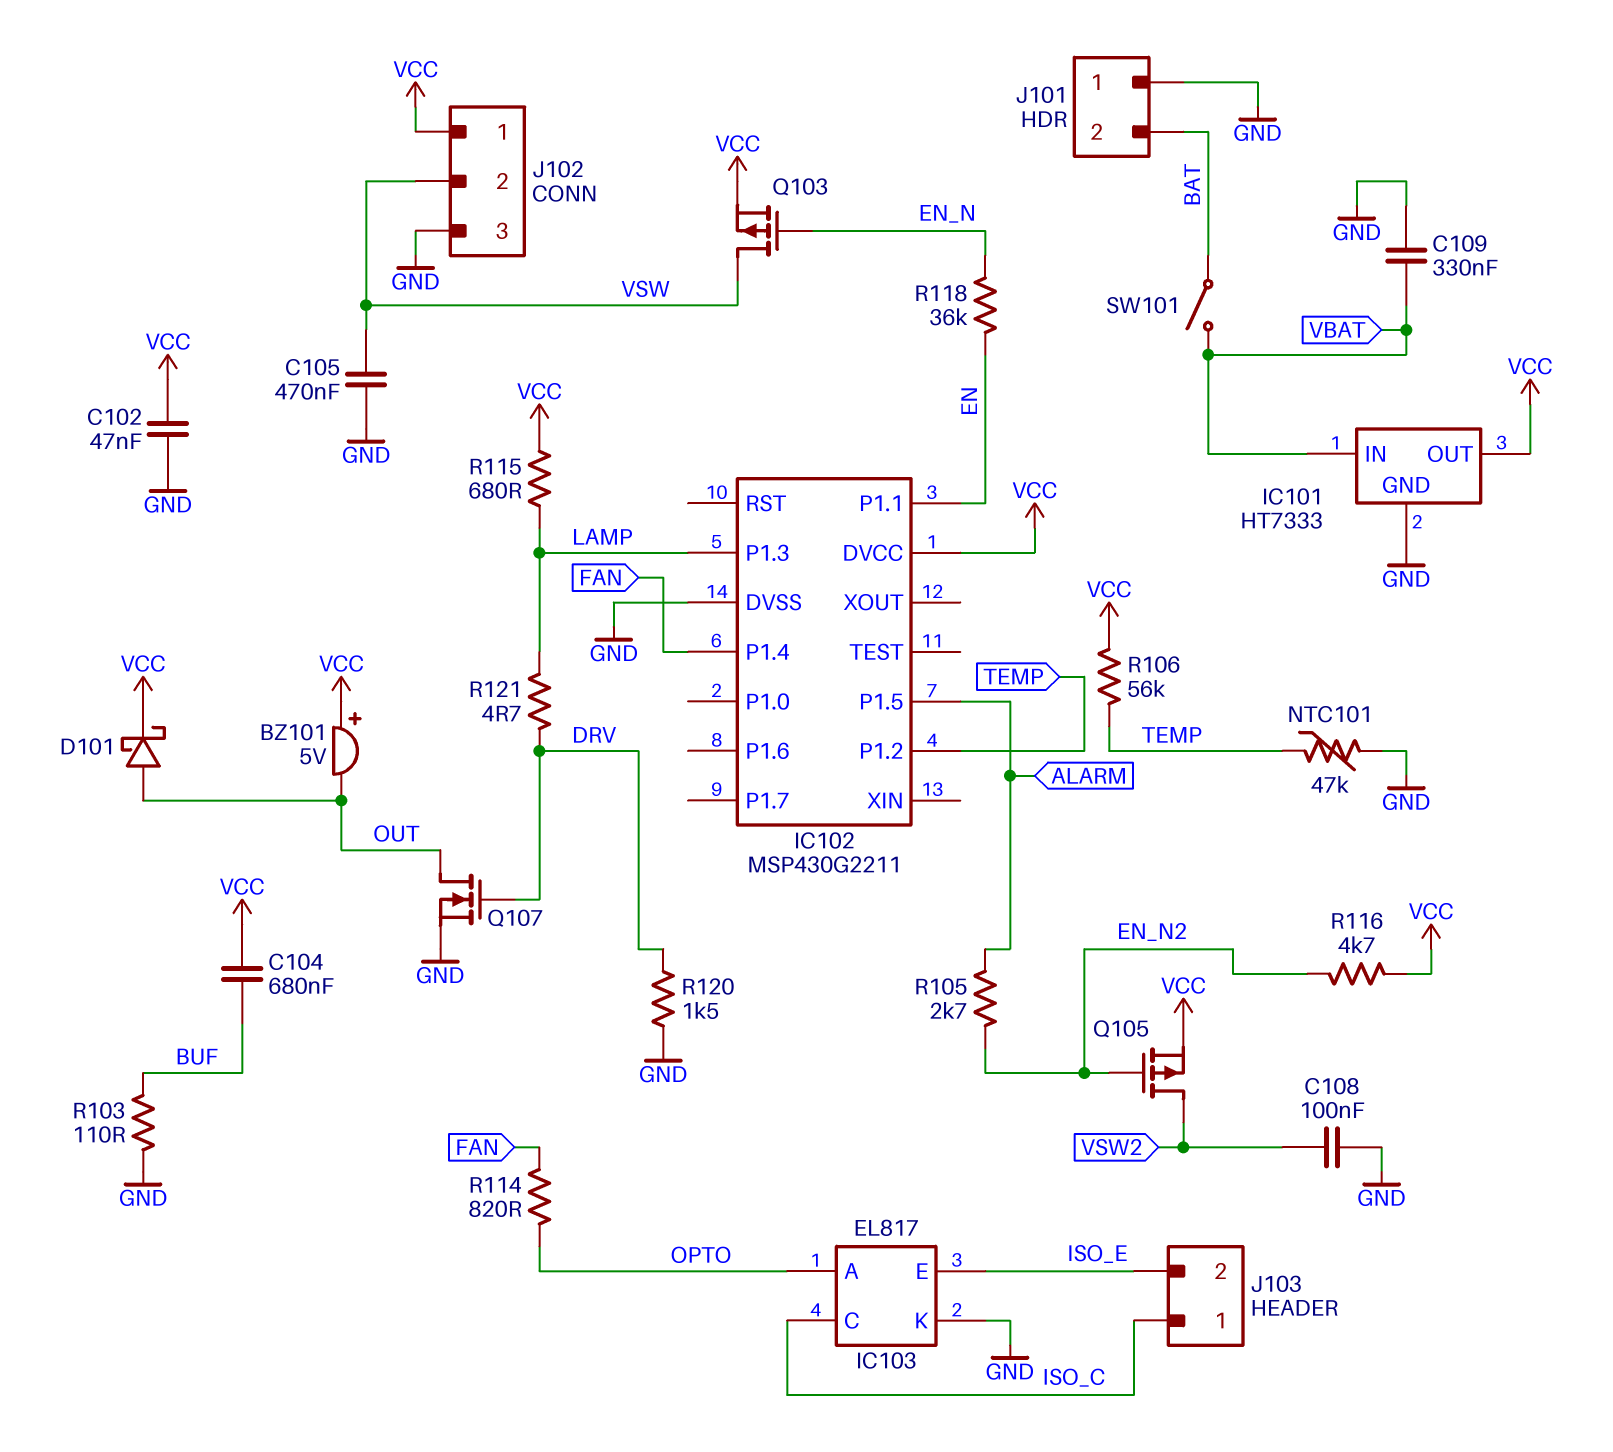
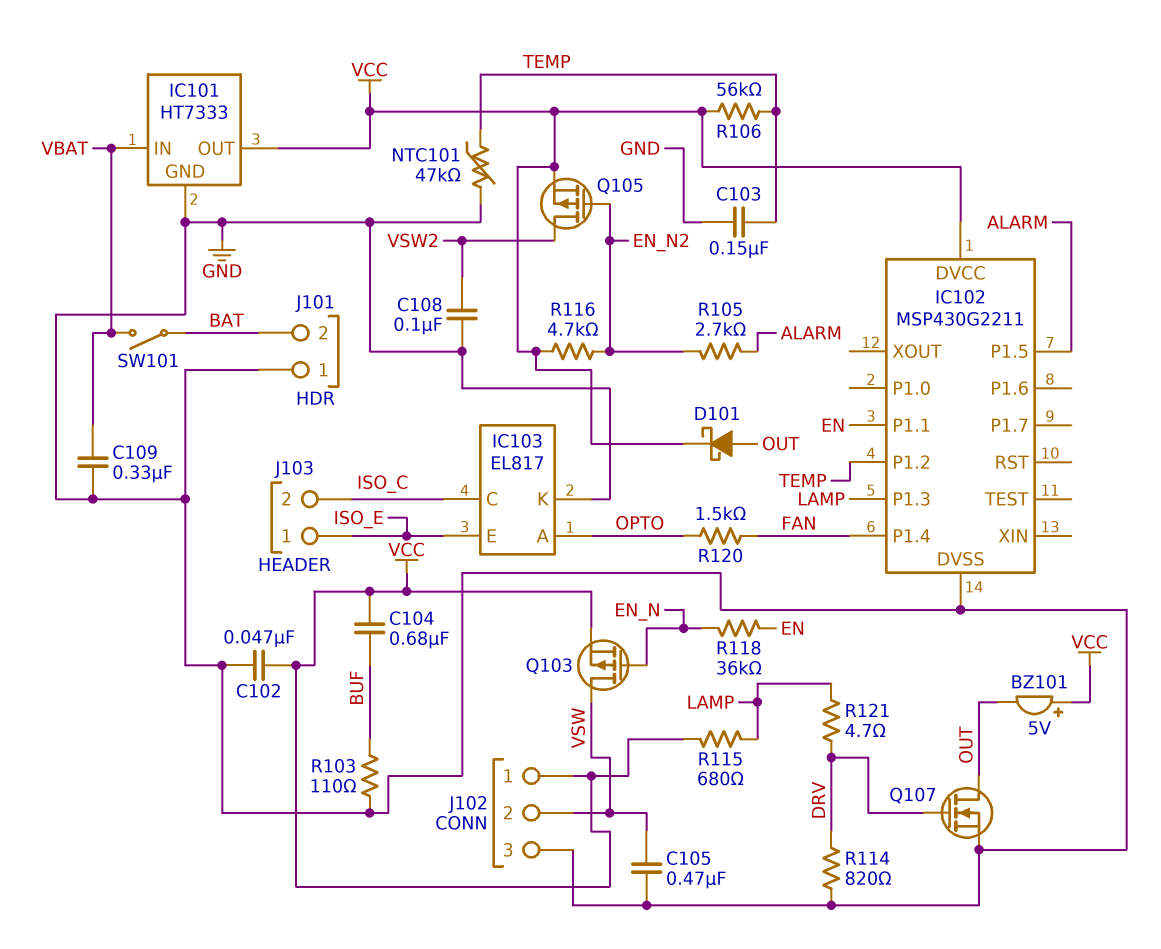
C103: none -> 150nF (GND, TEMP)
J103 pin 1: ISO_C -> ISO_E
J103 pin 2: ISO_E -> ISO_C
R114: 820 (FAN, OPTO) -> 820 (DRV, GND)
R120: 1.5k (DRV, GND) -> 1.5k (FAN, OPTO)

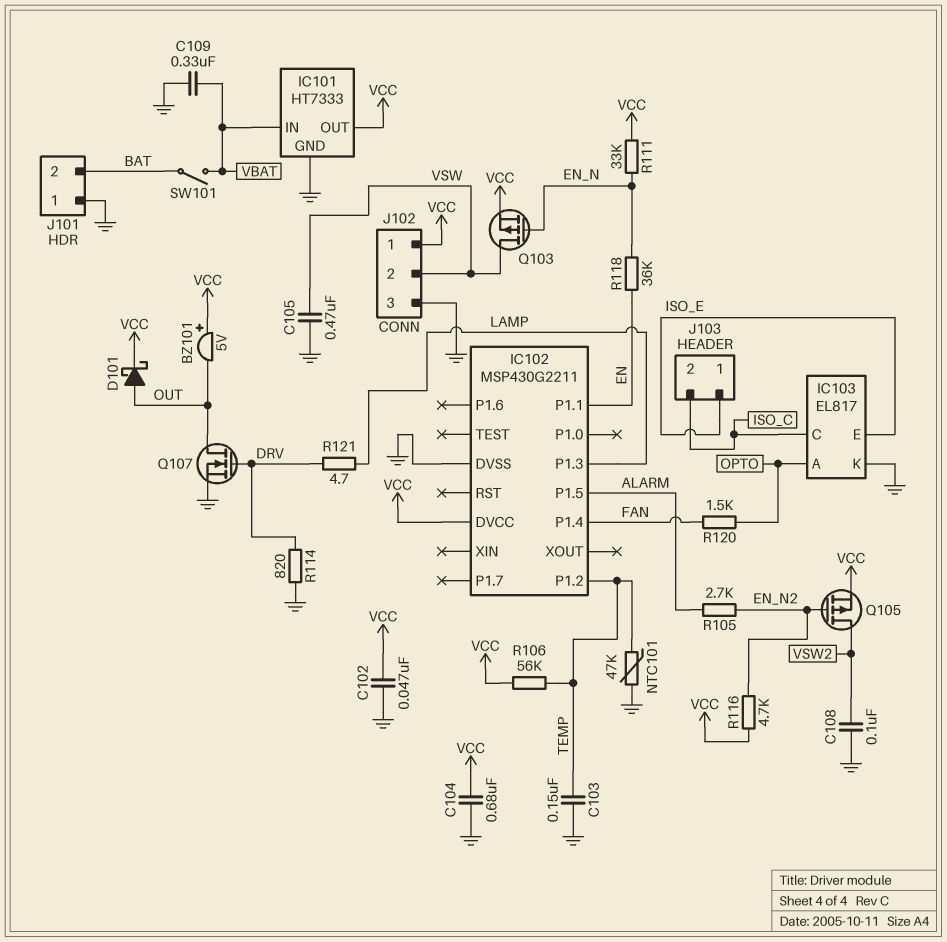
C104: 680nF (BUF, VCC) -> 680nF (GND, VCC)
R103: 110 (BUF, GND) -> none
R111: none -> 33k (EN_N, VCC)
R115: 680 (LAMP, VCC) -> none

